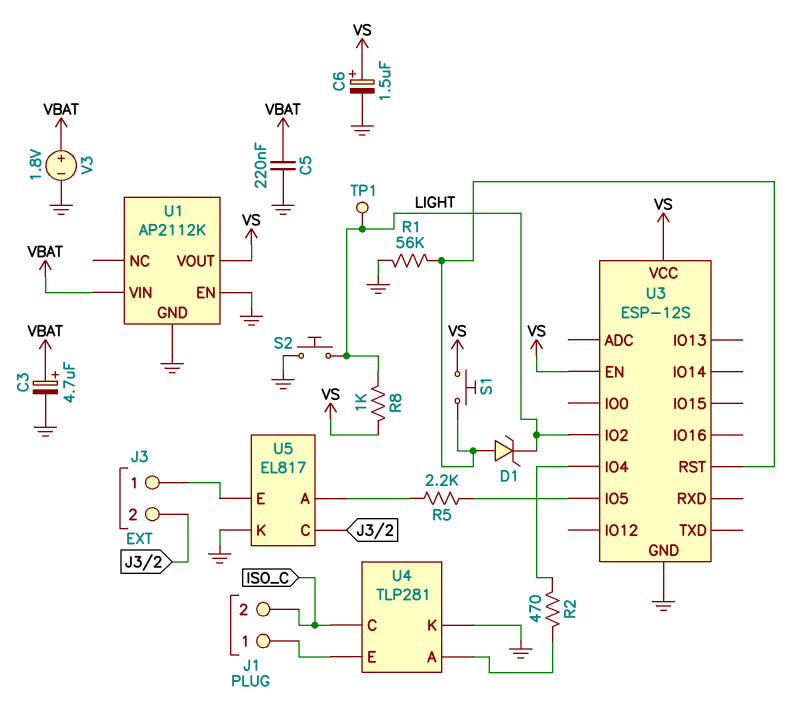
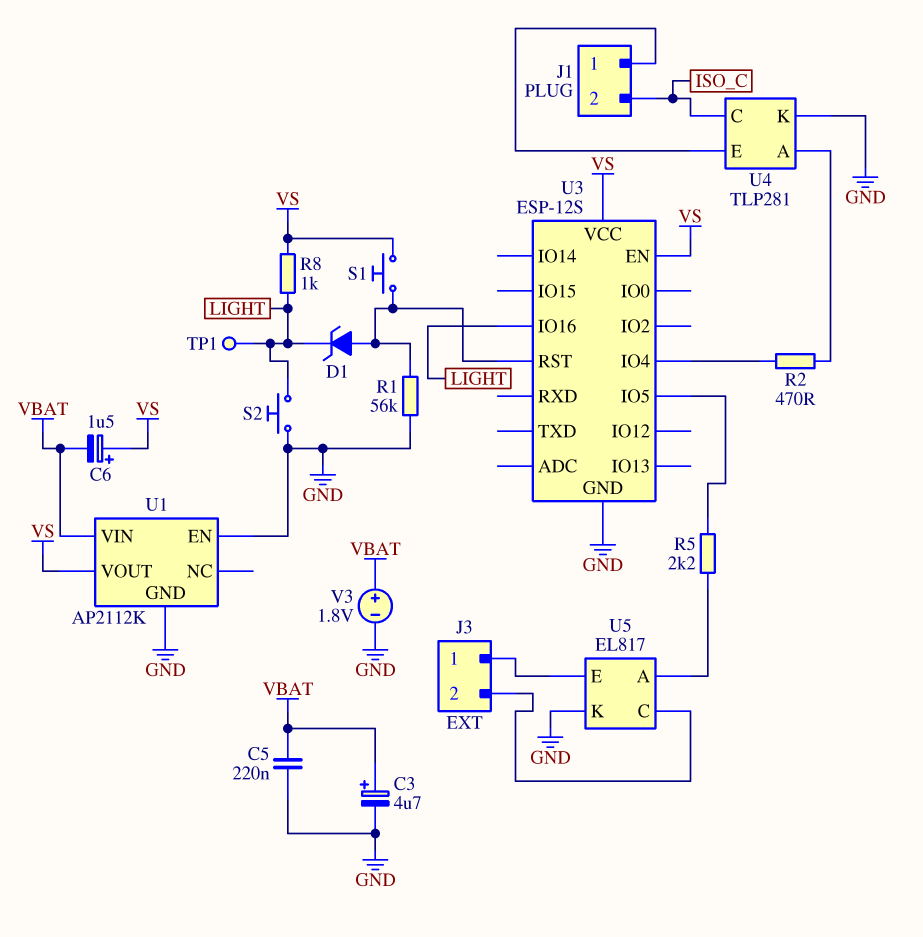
C6: 1.5uF (plus VS, minus GND) -> 1.5uF (plus VS, minus VBAT)
U3 pin IO2: LIGHT -> none
U3 pin IO16: none -> LIGHT

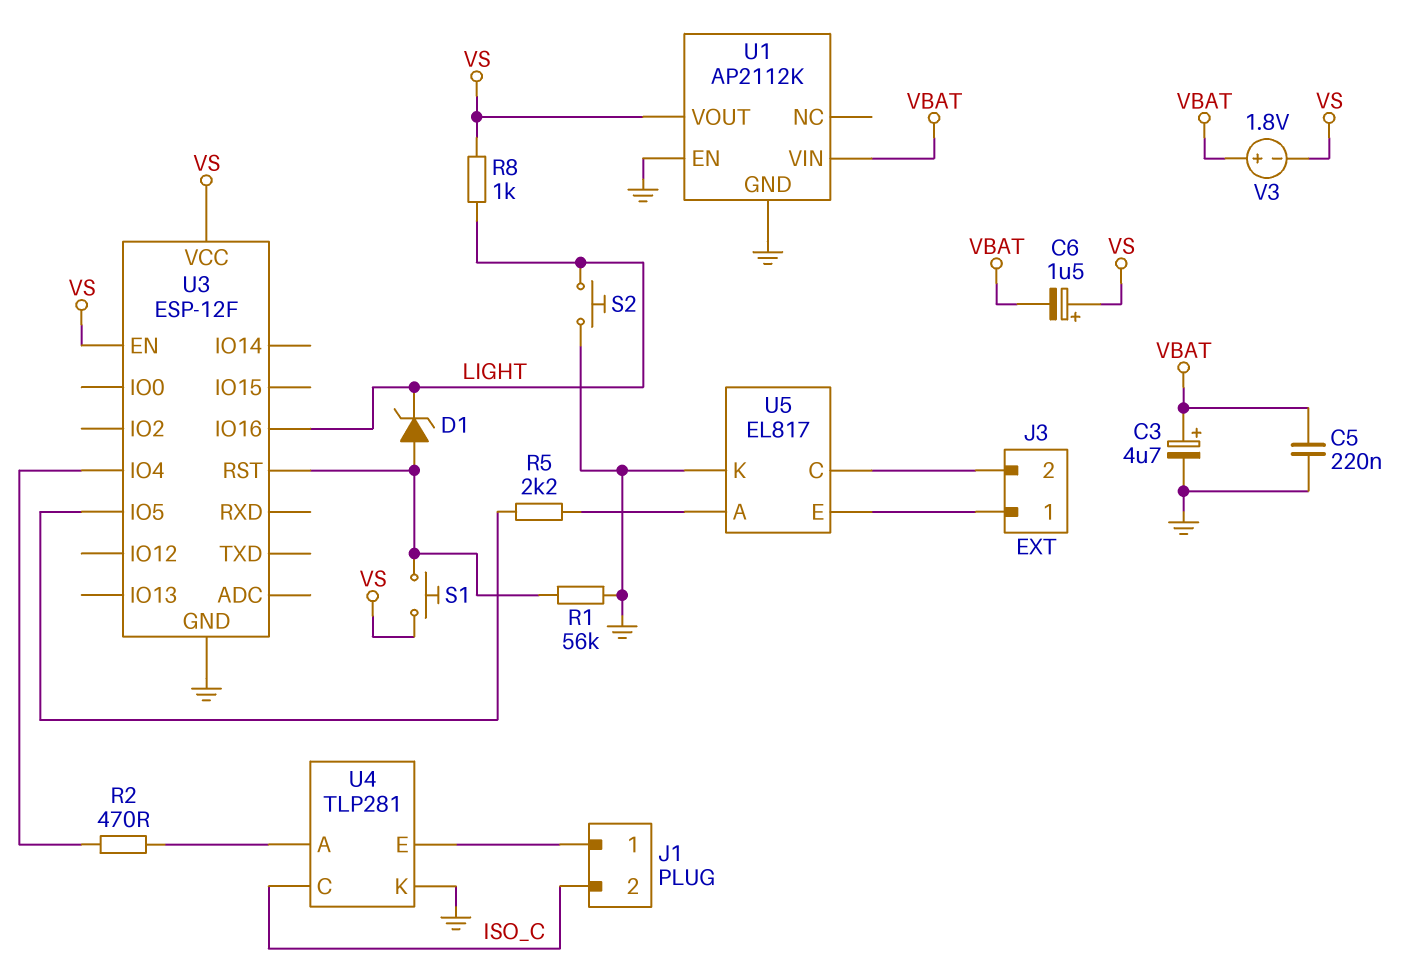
TP1: test point (LIGHT) -> none
U3: ESP-12S -> ESP-12F
V3: 1.8V (plus VBAT, minus GND) -> 1.8V (plus VBAT, minus VS)

